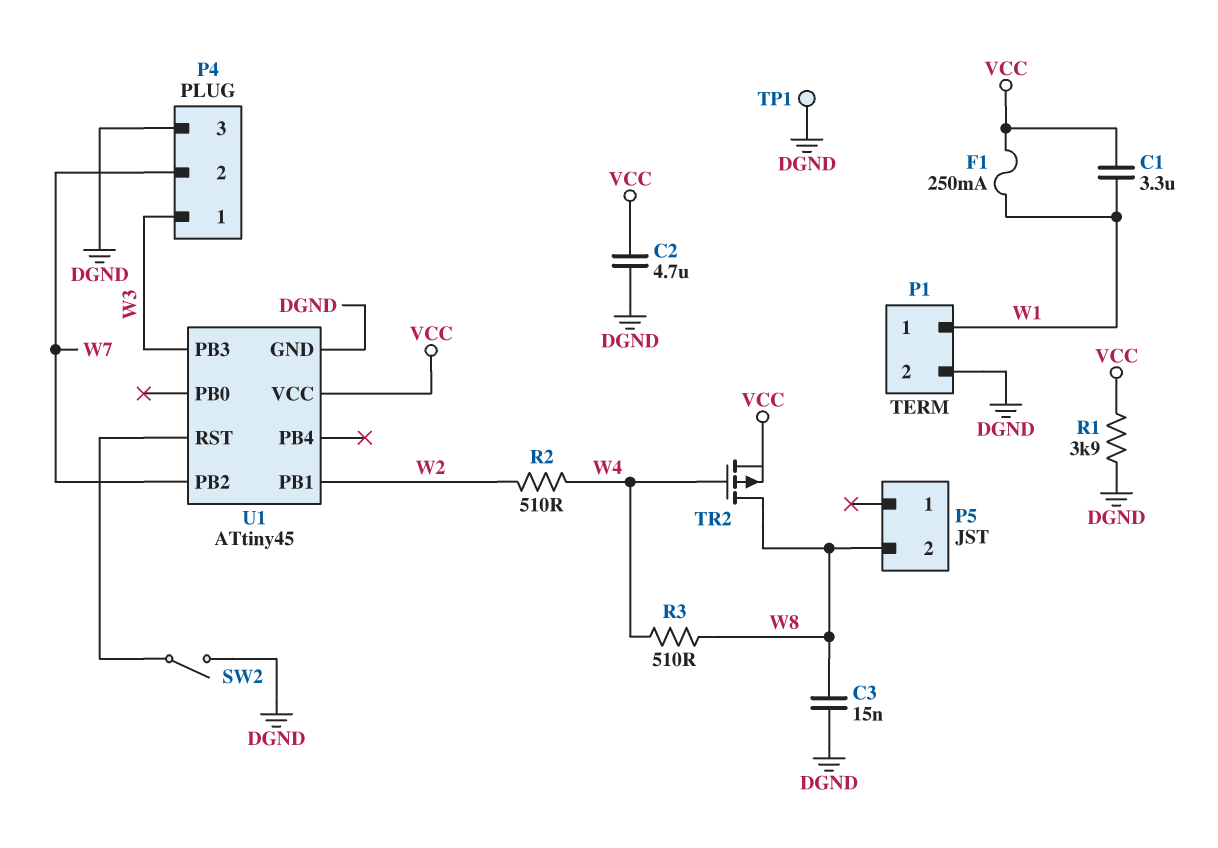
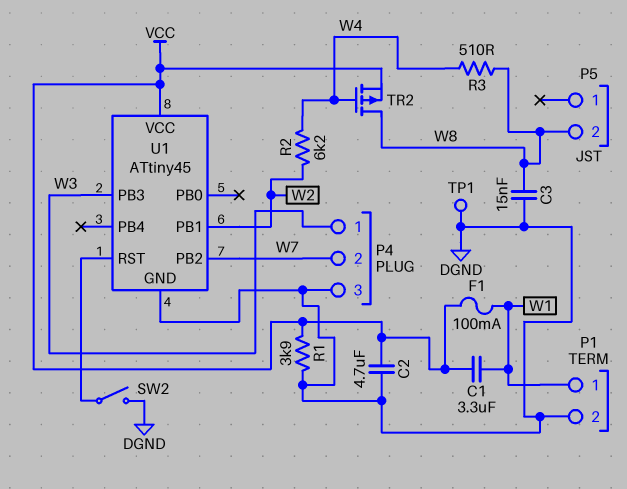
F1: 250mA (VCC, W1) -> 100mA (VCC, W1)
R2: 510 (W2, W4) -> 6.2k (W2, W4)

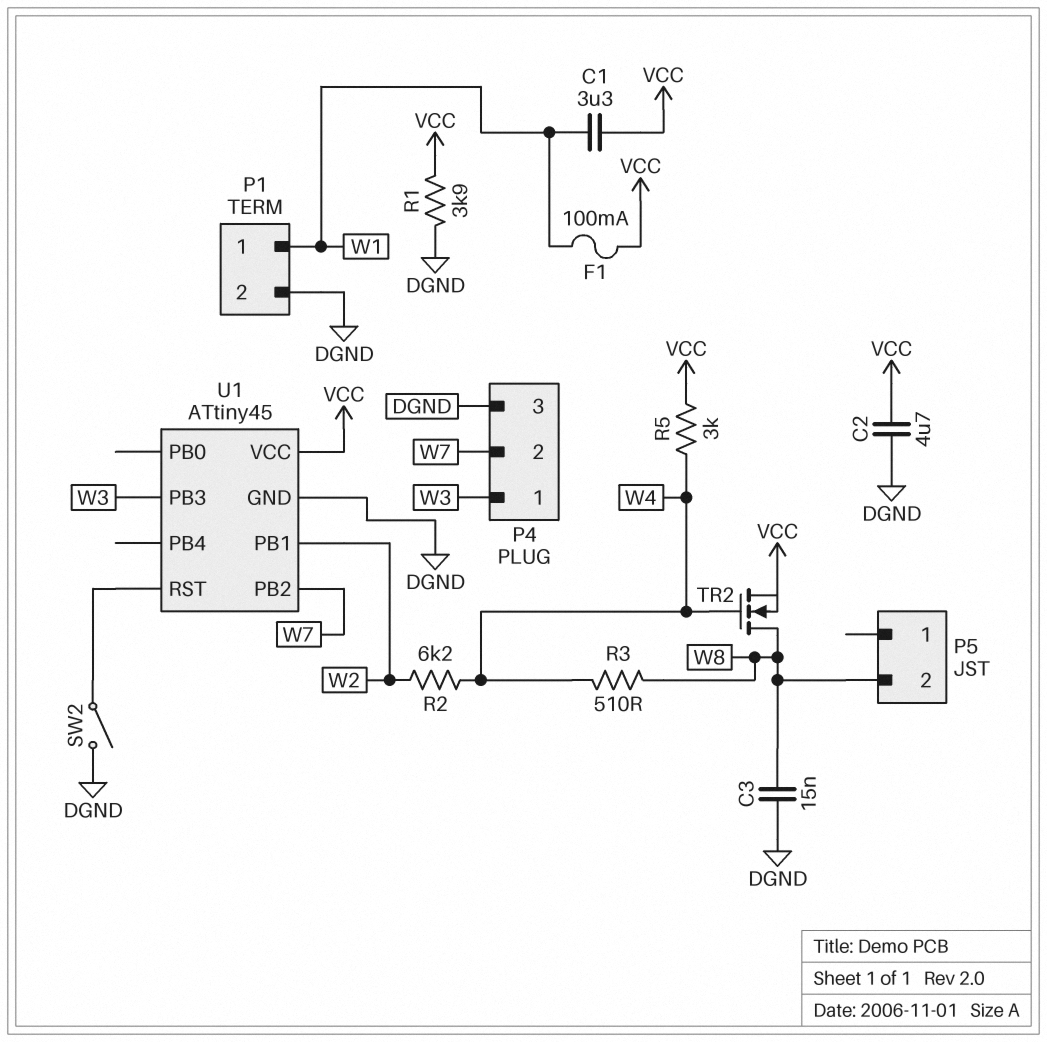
R5: none -> 3k (VCC, W4)
TP1: test point (DGND) -> none
TR2: PMOS (G W4, D W8, S VCC) -> NMOS (G W4, D W8, S VCC)

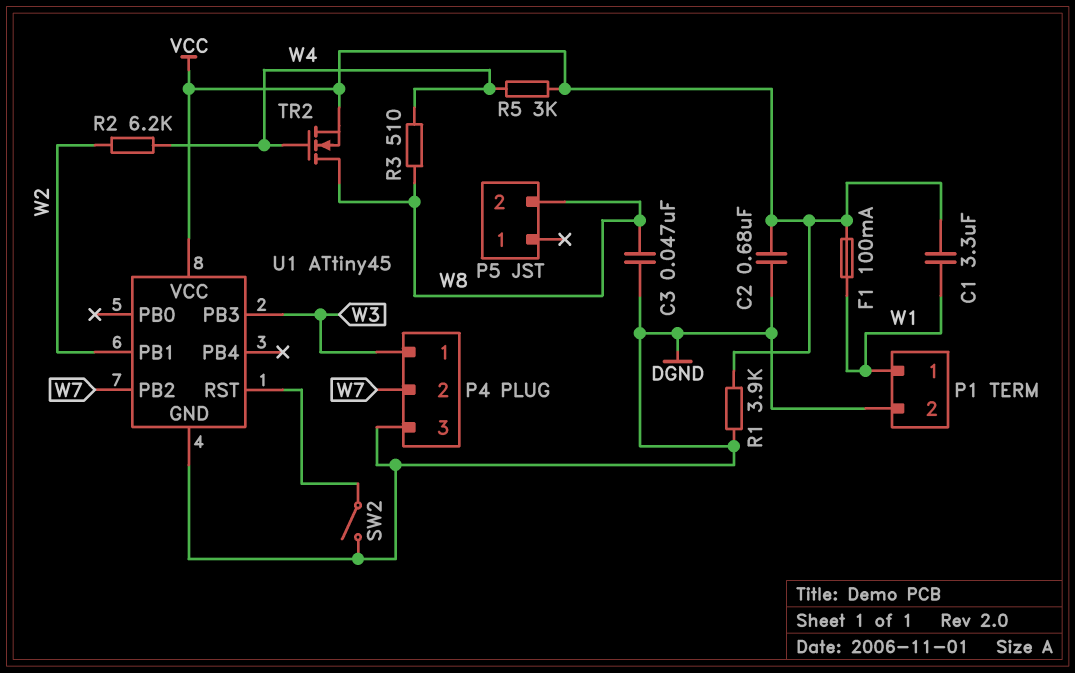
C2: 4.7uF (DGND, VCC) -> 680nF (DGND, VCC)
C3: 15nF (DGND, W8) -> 47nF (DGND, W8)

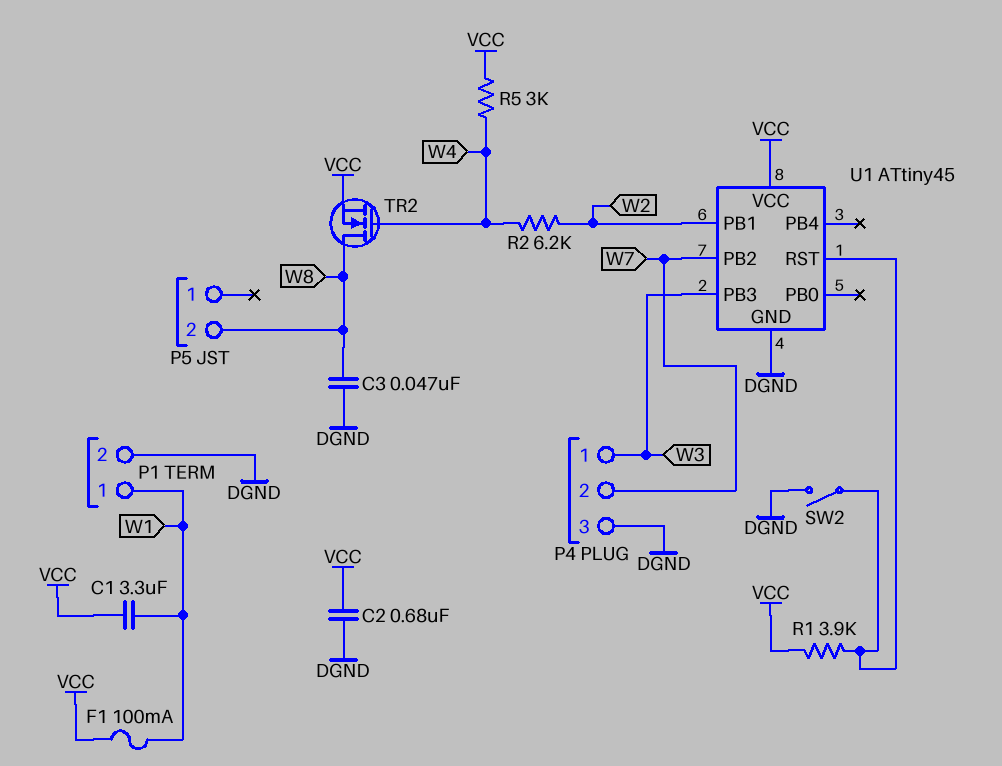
R1: 3.9k (DGND, VCC) -> 3.9k (U1/RST, VCC)
R3: 510 (W4, W8) -> none

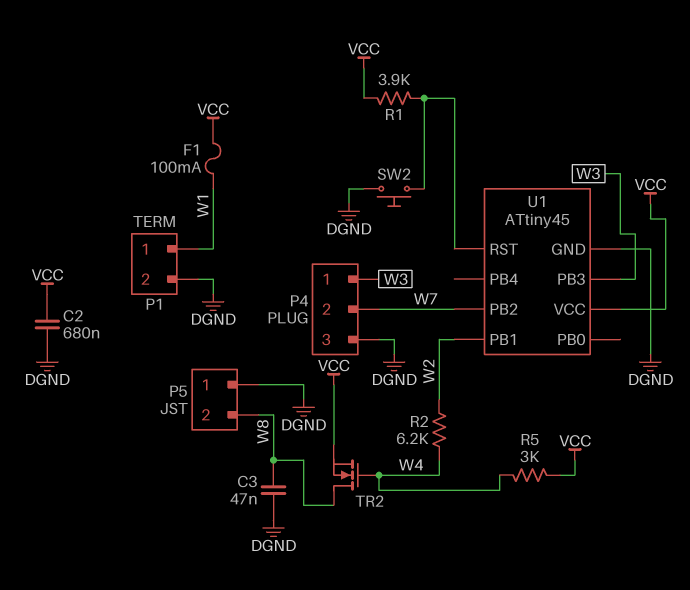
C1: 3.3uF (VCC, W1) -> none
P5 pin 1: none -> DGND
SW2: switch (DGND, U1/RST) -> button (DGND, U1/RST)

